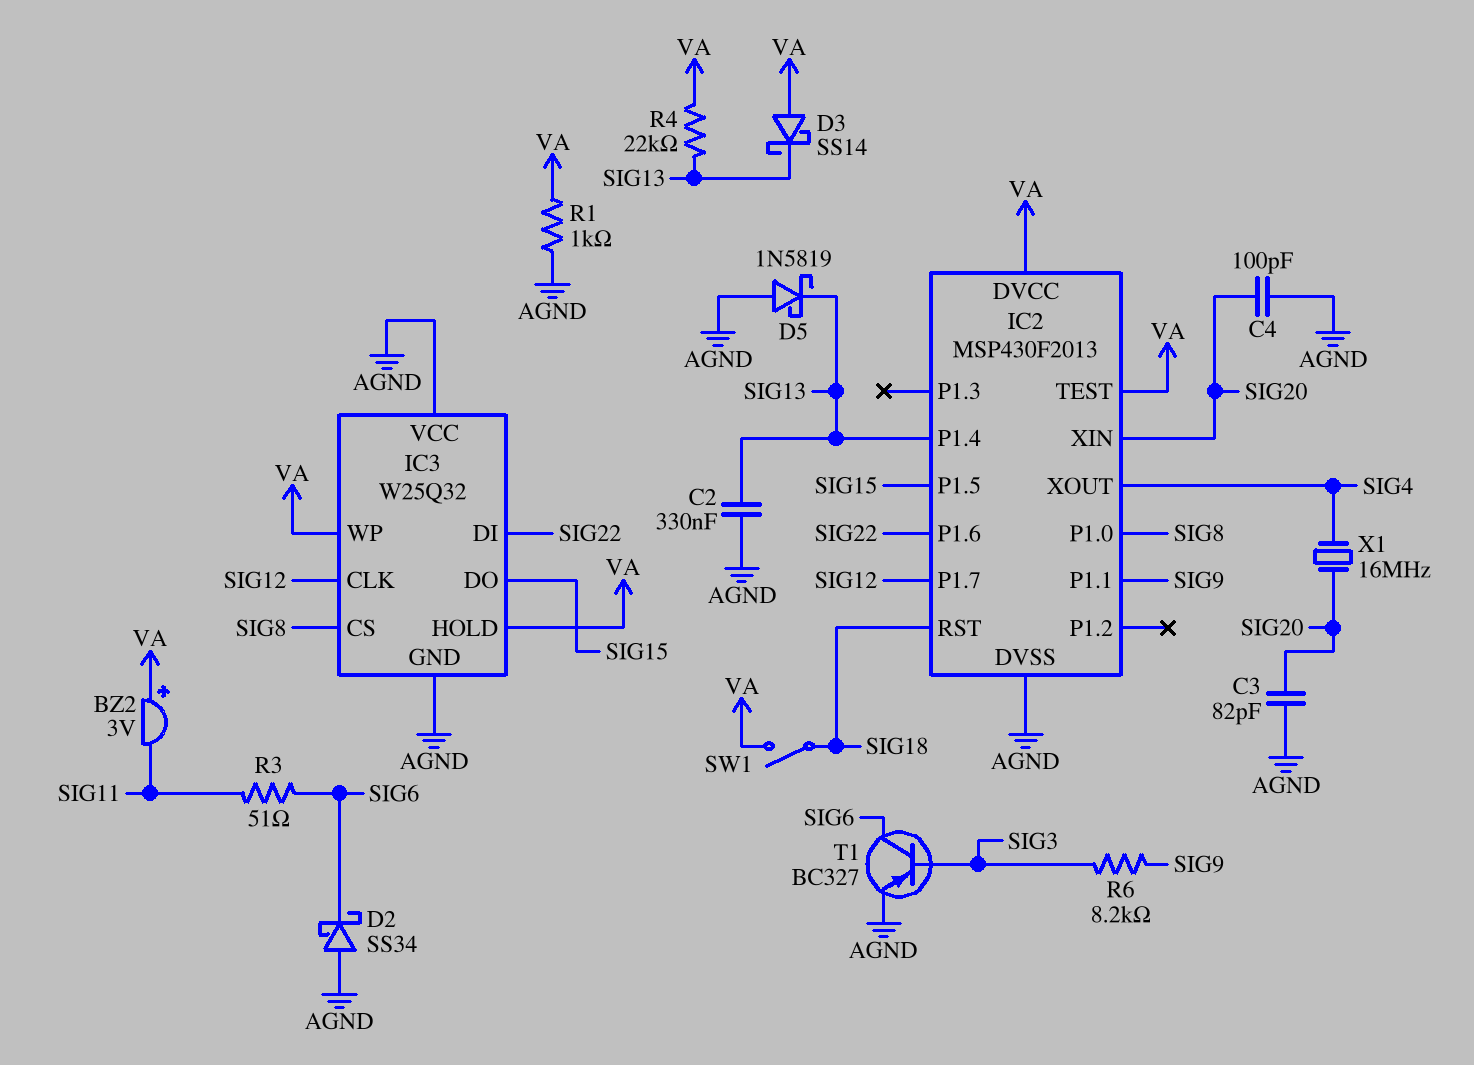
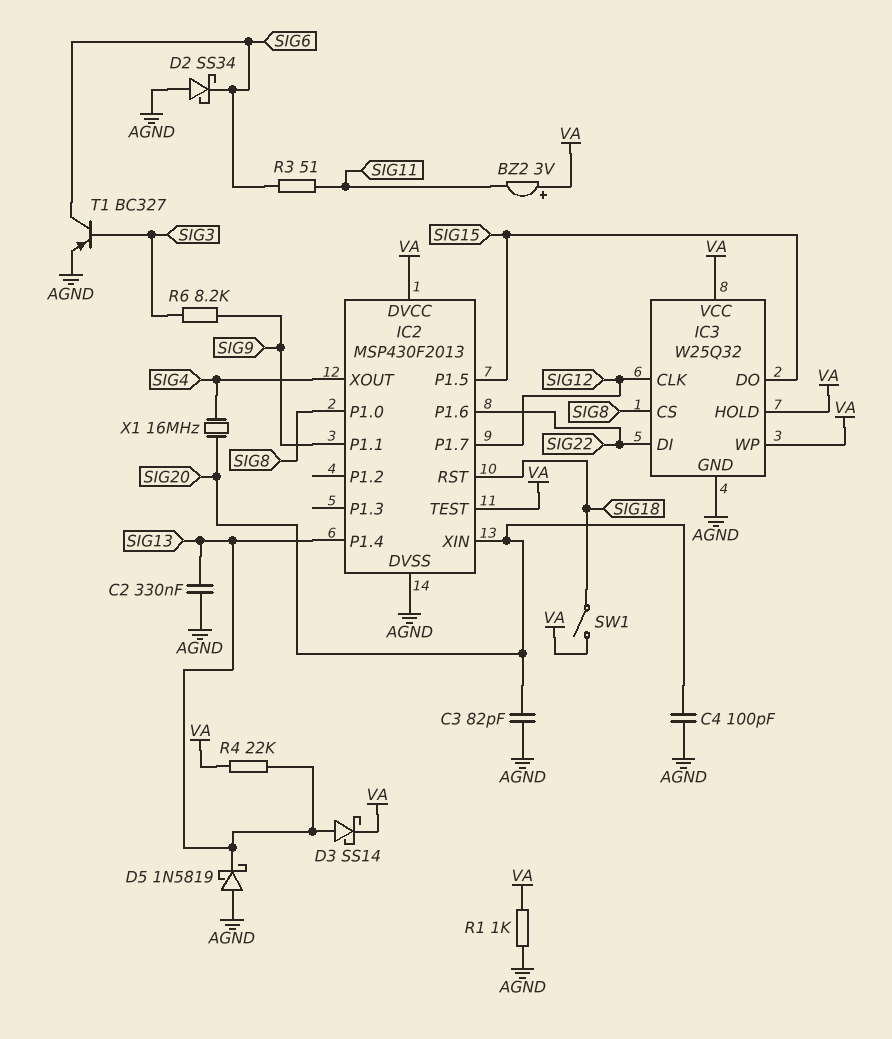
D3: schottky SS14 (A VA, K SIG13) -> schottky SS14 (A SIG13, K VA)
IC3 pin VCC: AGND -> VA

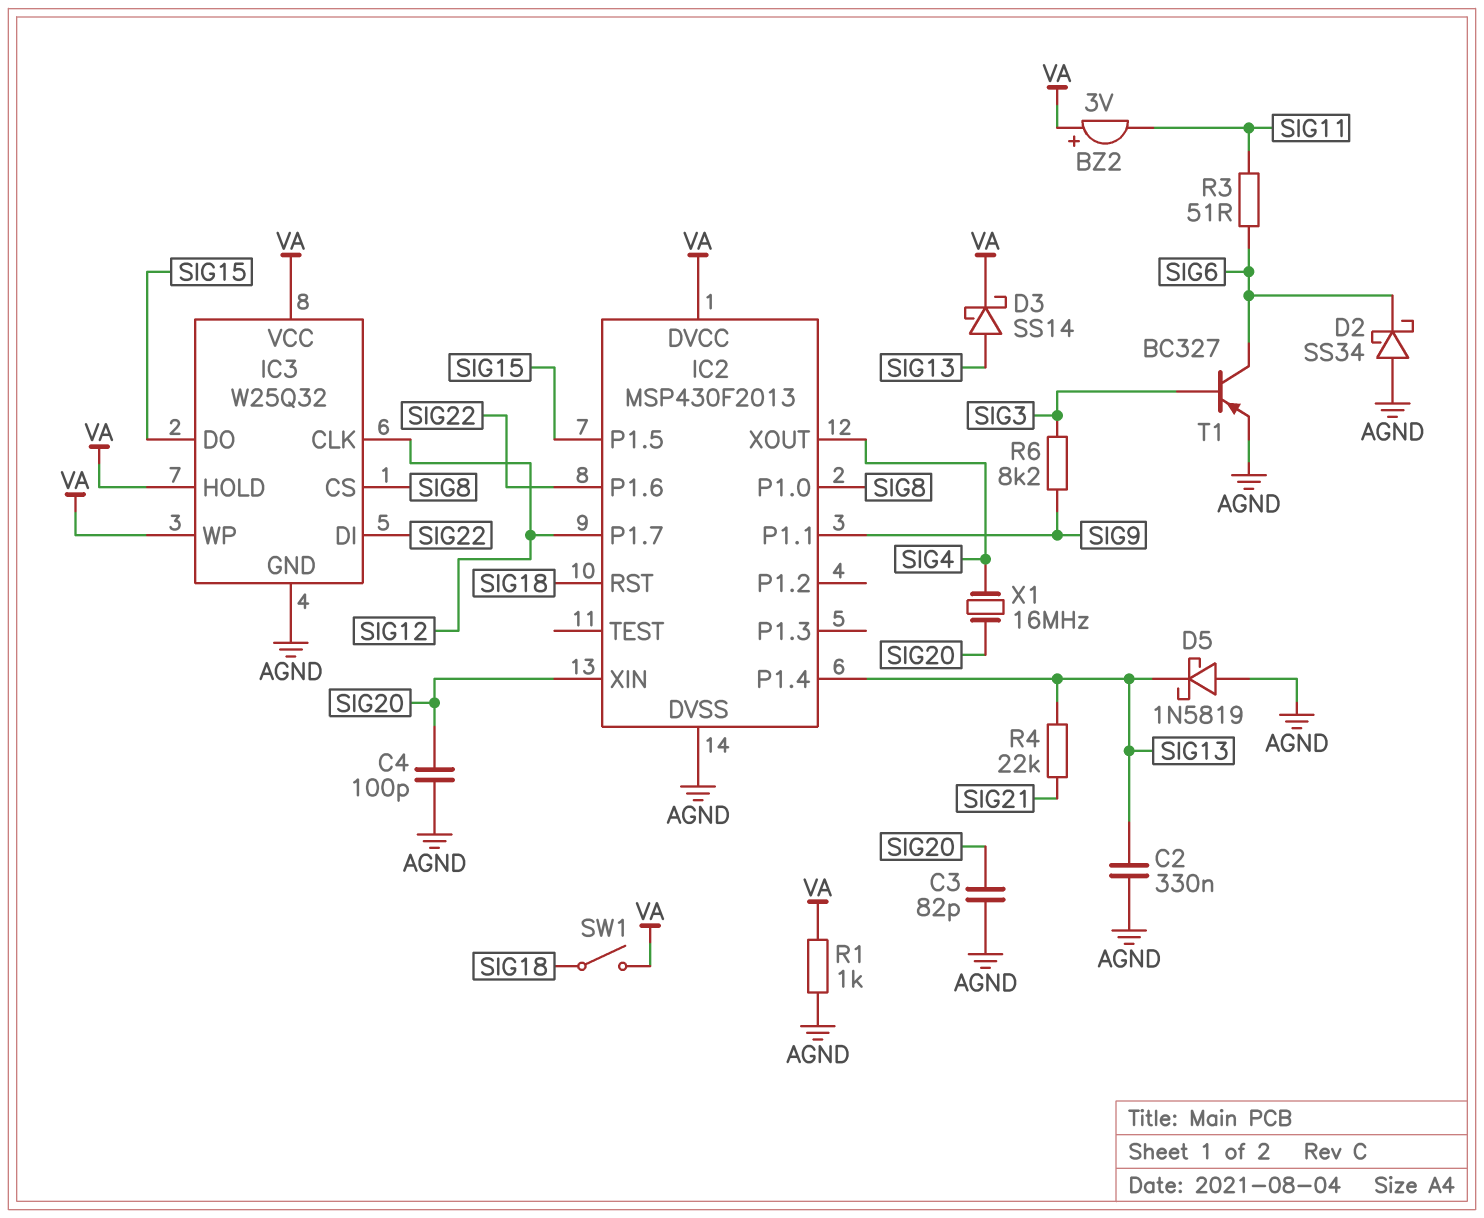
IC2 pin TEST: VA -> none
R4: 22k (SIG13, VA) -> 22k (SIG13, SIG21)

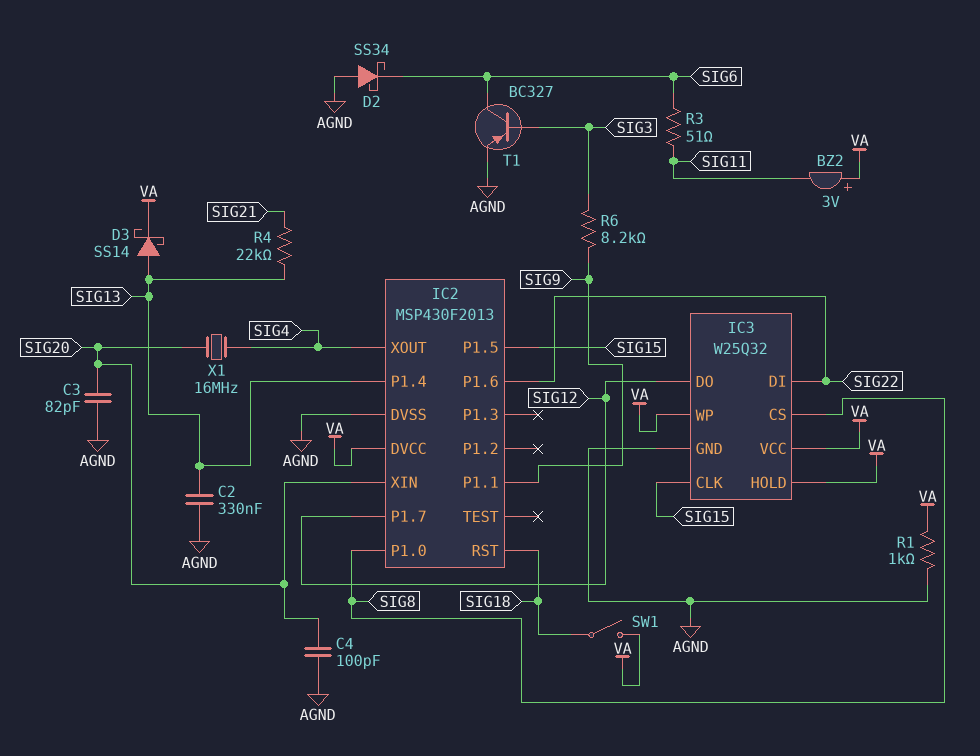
D5: schottky 1N5819 (A AGND, K SIG13) -> none
IC3 pin CLK: SIG12 -> SIG15
IC3 pin DO: SIG15 -> SIG12

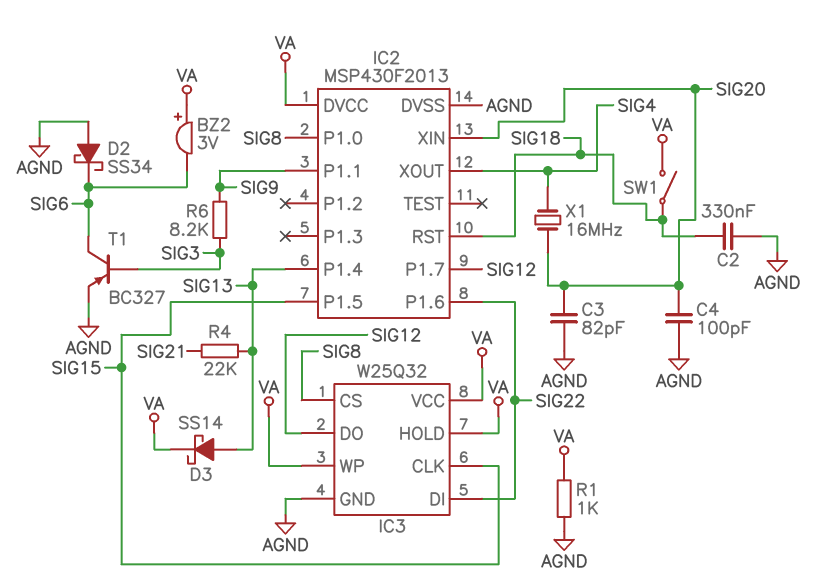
BZ2: buzzer 3V (plus VA, minus SIG11) -> buzzer 3V (plus VA, minus SIG6)
C2: 330nF (AGND, SIG13) -> 330nF (AGND, SIG18)
R3: 51 (SIG6, SIG11) -> none

